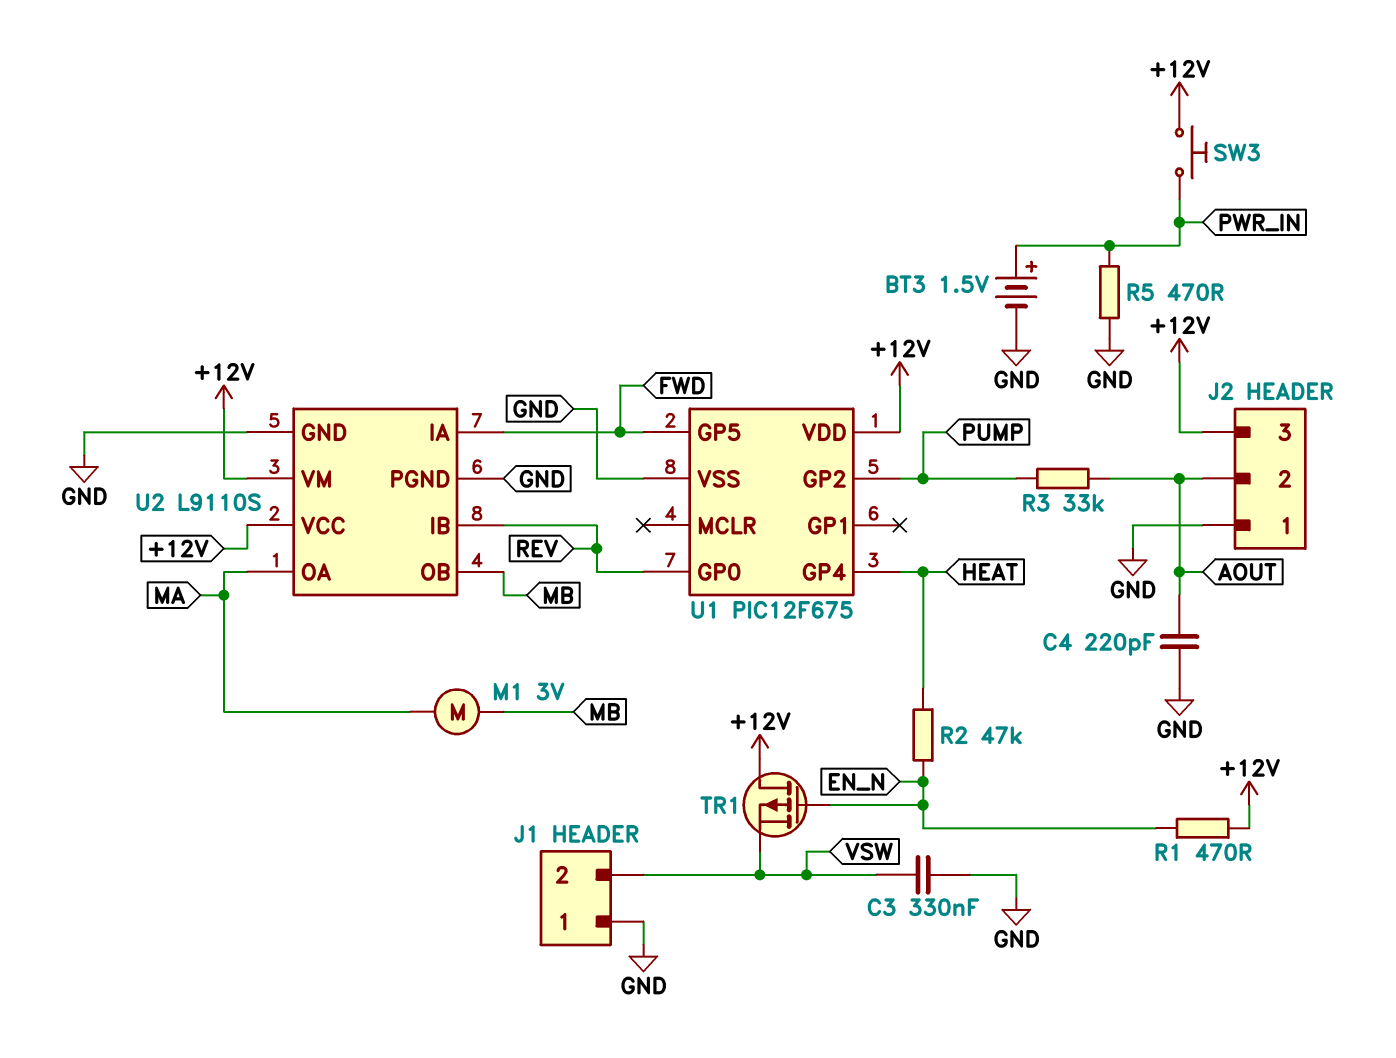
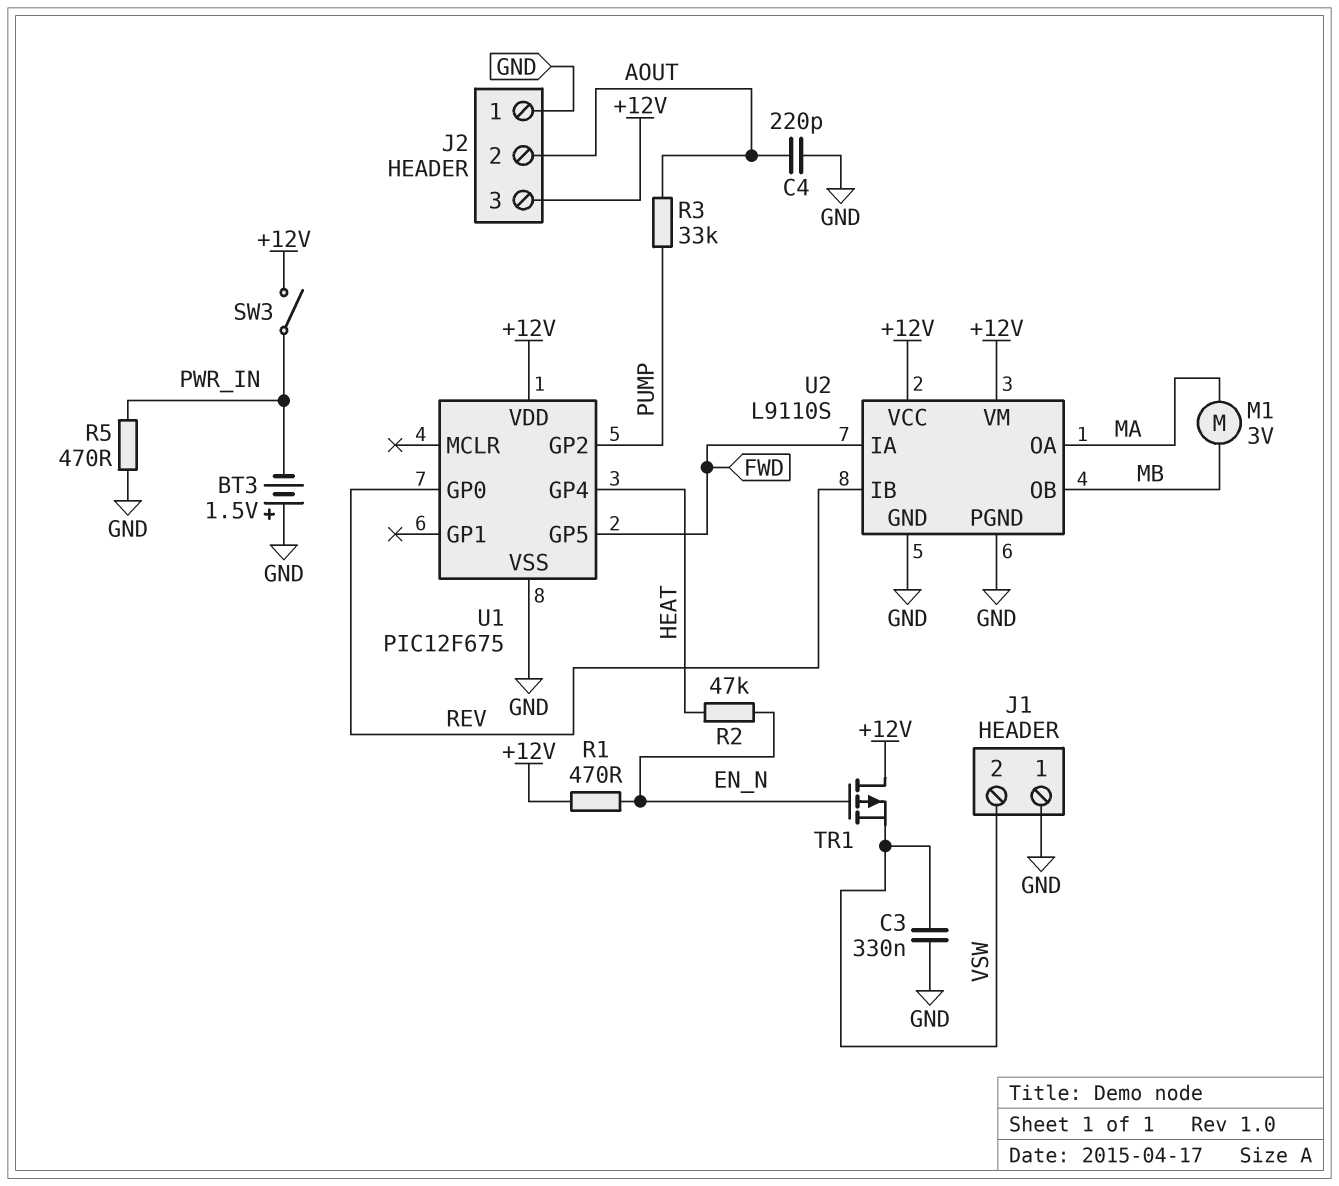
BT3: 1.5V (plus PWR_IN, minus GND) -> 1.5V (plus GND, minus PWR_IN)
SW3: button (+12V, PWR_IN) -> switch (+12V, PWR_IN)

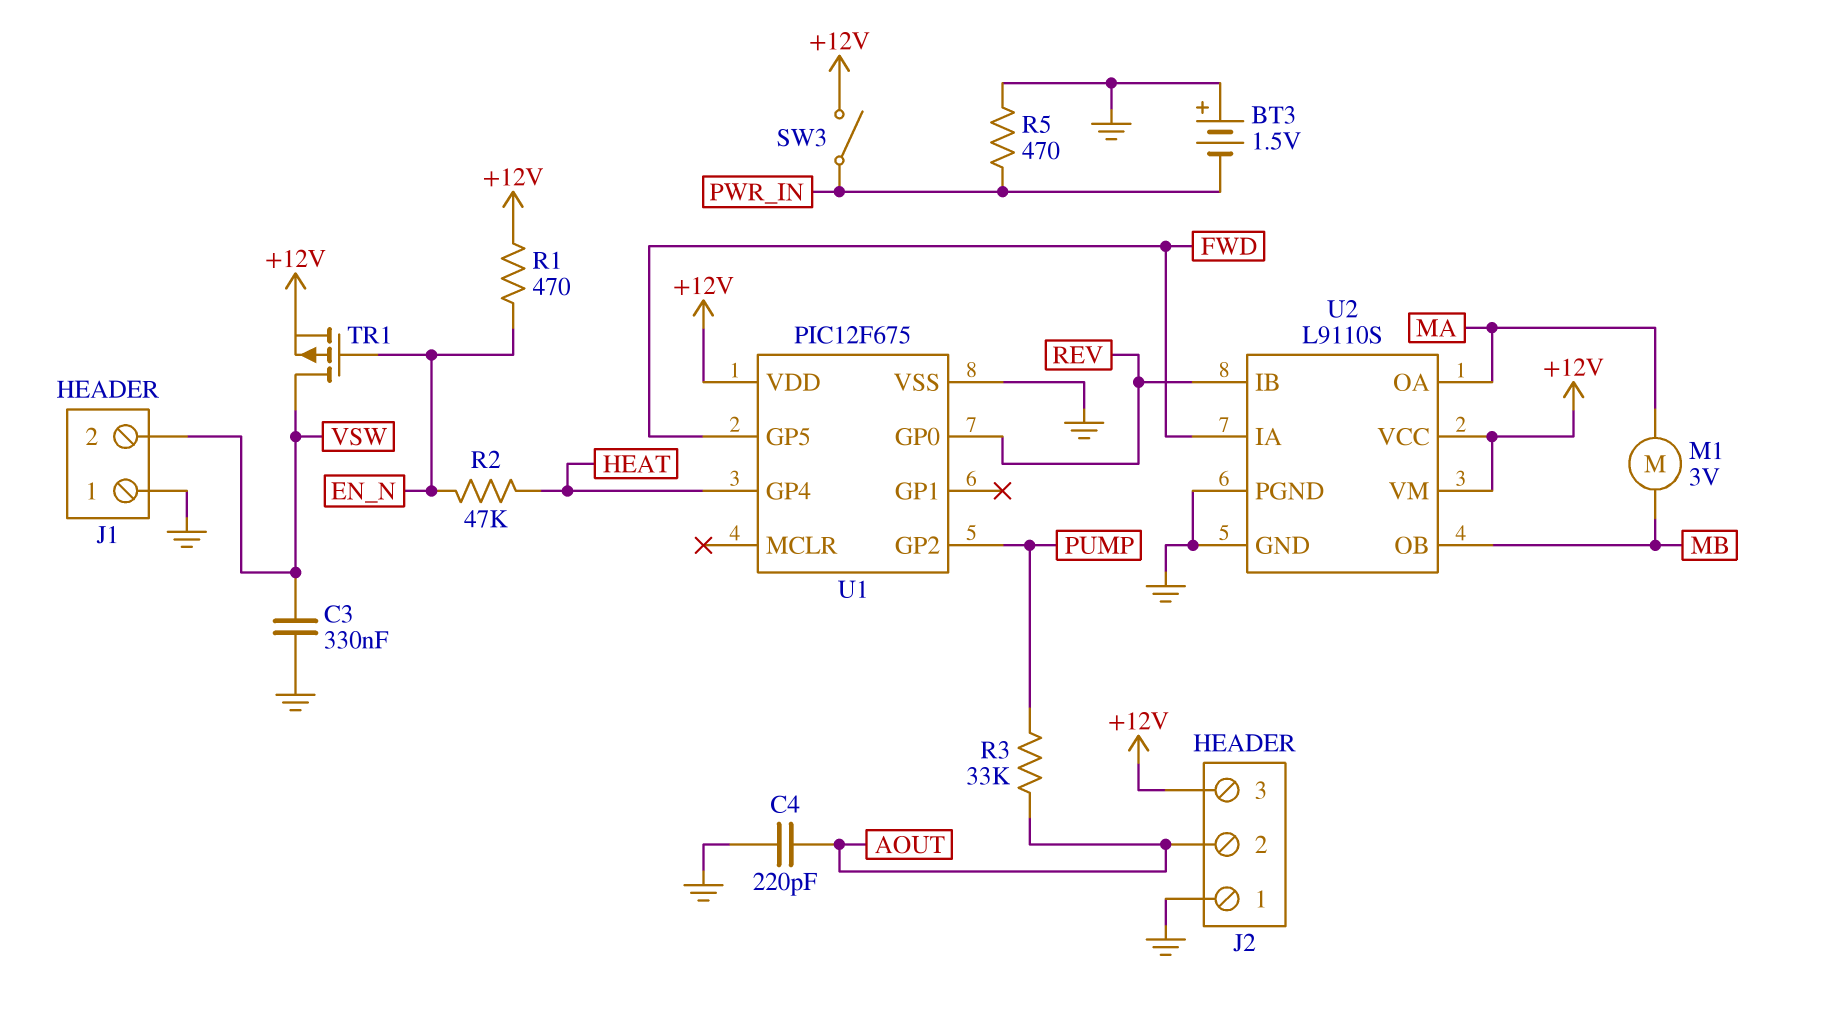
TR1: PMOS (G EN_N, D +12V, S VSW) -> PMOS (G EN_N, D VSW, S +12V)

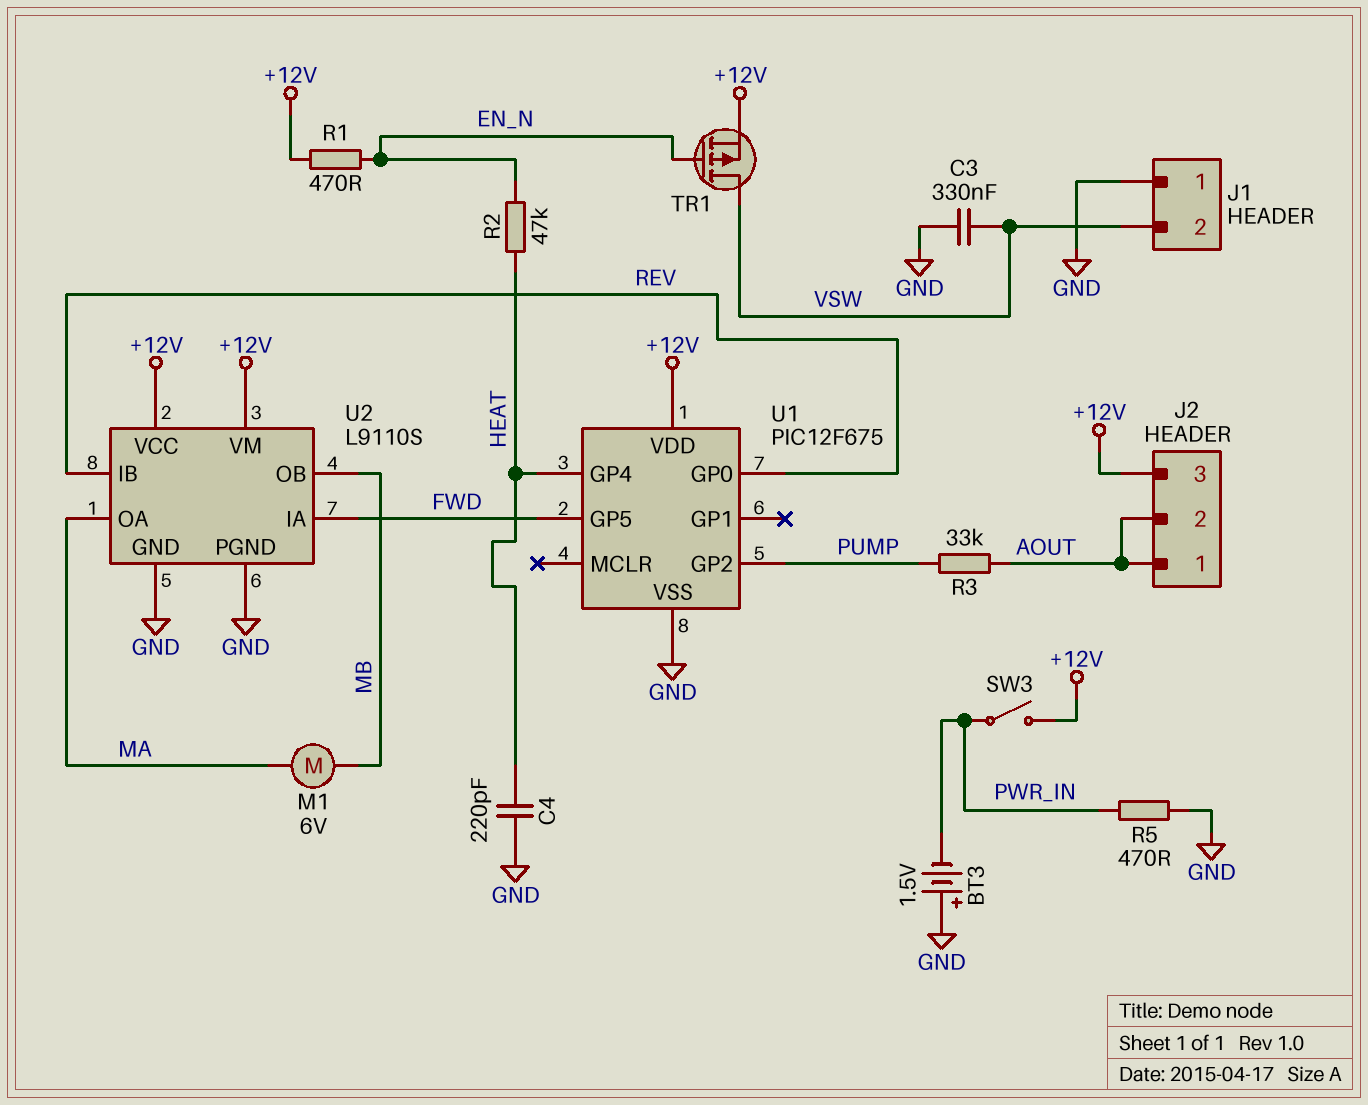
C4: 220pF (AOUT, GND) -> 220pF (GND, HEAT)
J2 pin 1: GND -> AOUT
M1: motor 3V (MA, MB) -> motor 6V (MA, MB)

